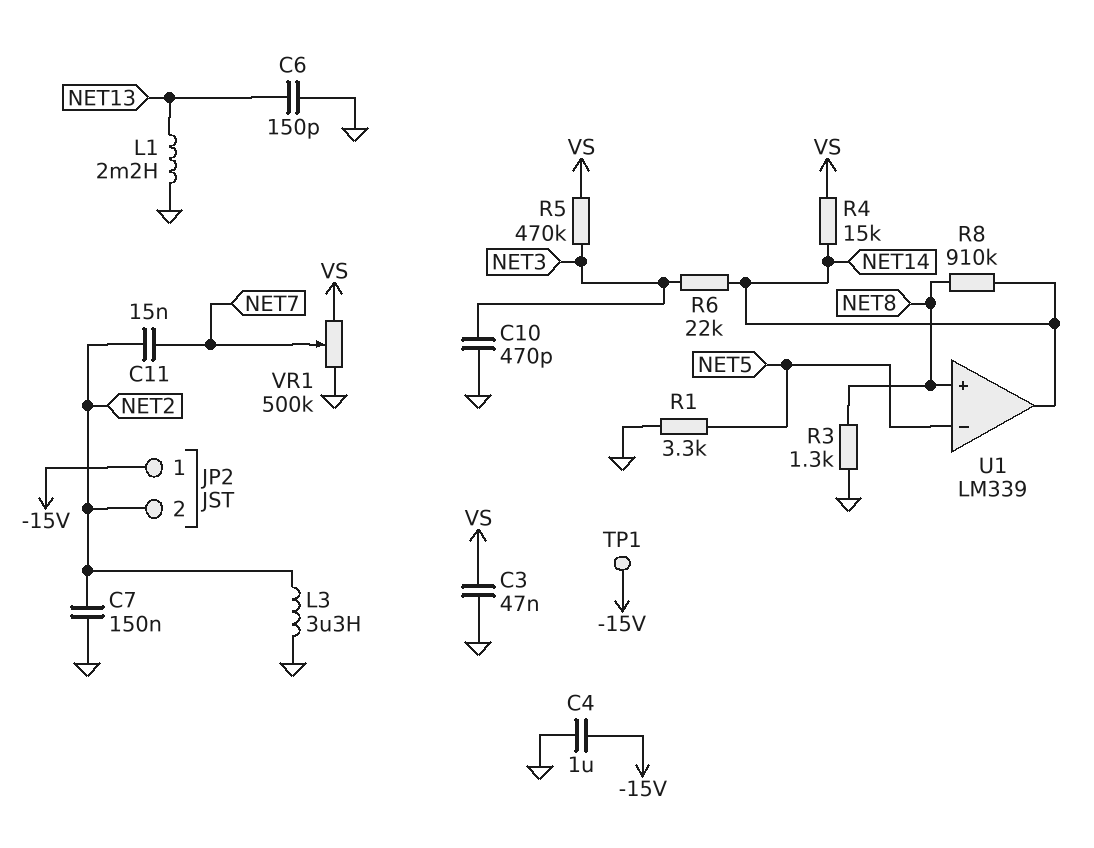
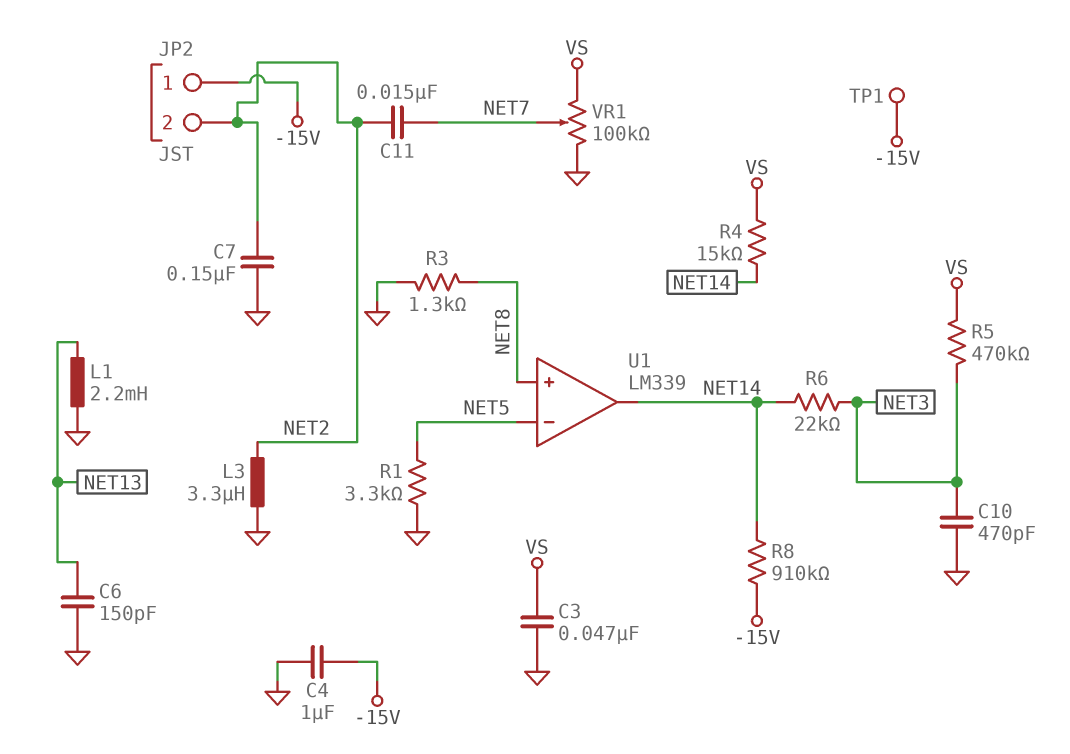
R8: 910k (NET8, NET14) -> 910k (-15V, NET14)
VR1: 500k (GND, VS, wiper NET7) -> 100k (GND, VS, wiper NET7)

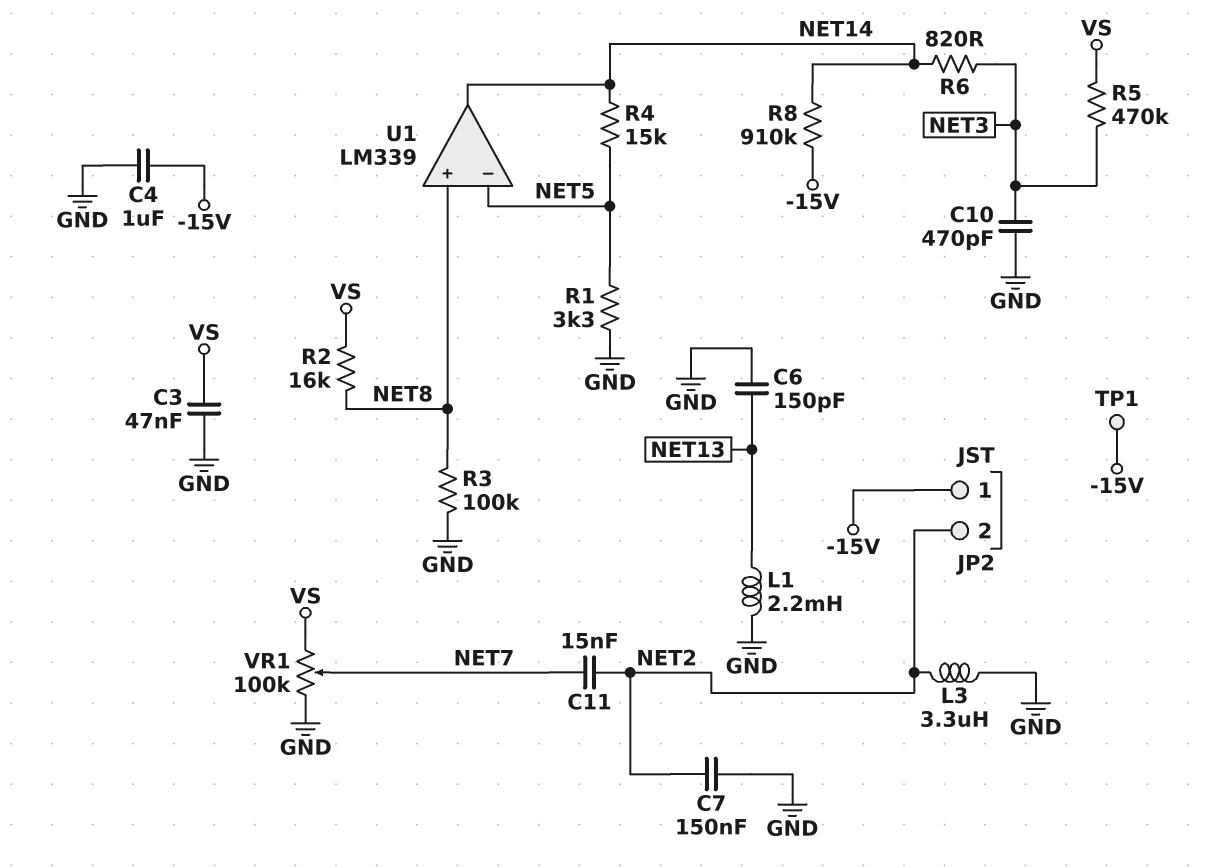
R2: none -> 16k (NET8, VS)
R3: 1.3k (GND, NET8) -> 100k (GND, NET8)
R4: 15k (NET14, VS) -> 15k (NET5, NET14)
R6: 22k (NET3, NET14) -> 820 (NET3, NET14)

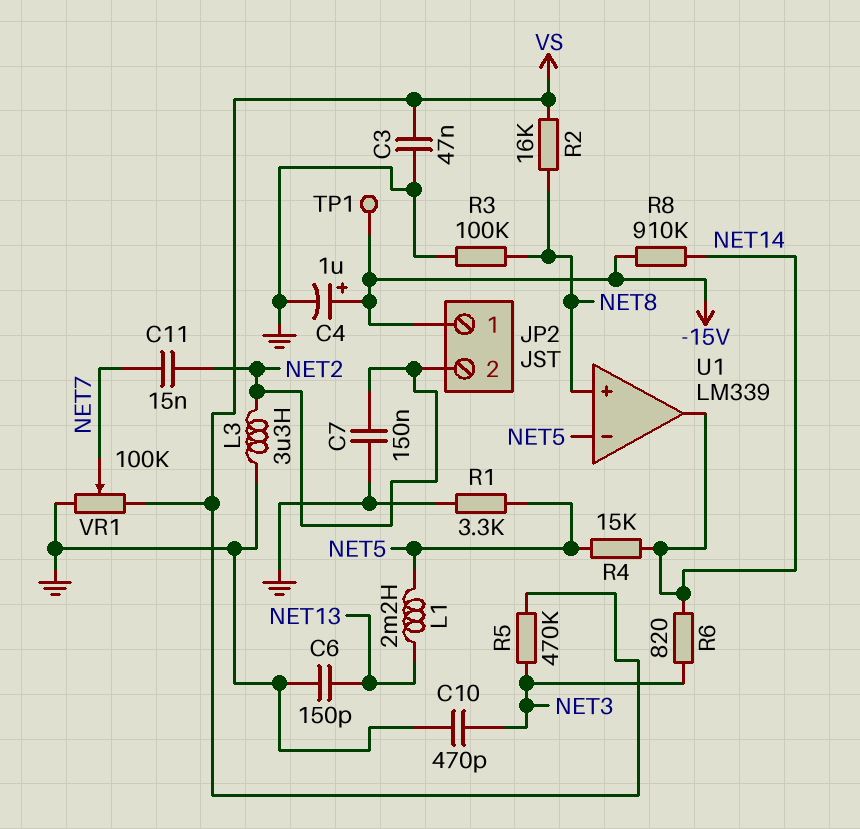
C4: 1uF (-15V, GND) -> 1uF (plus -15V, minus GND)
L1: 2.2mH (GND, NET13) -> 2.2mH (NET5, NET13)

